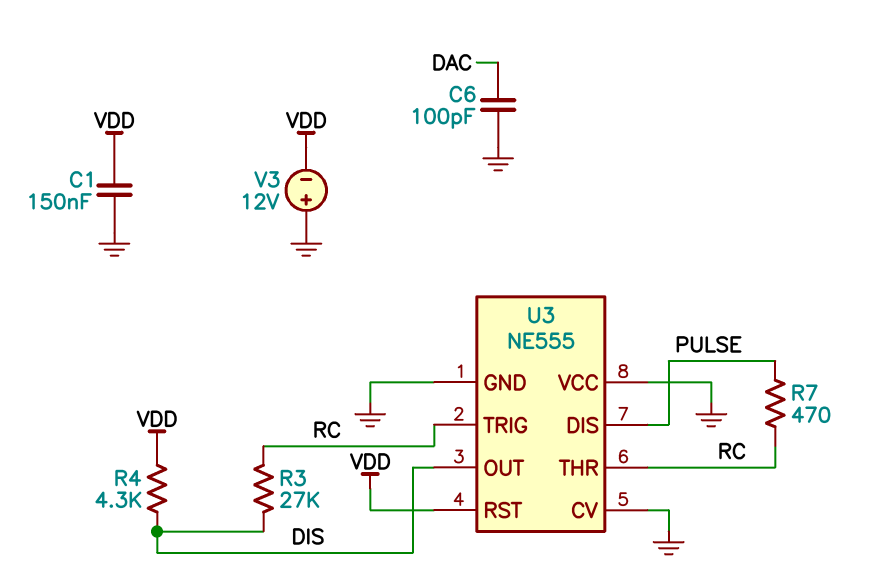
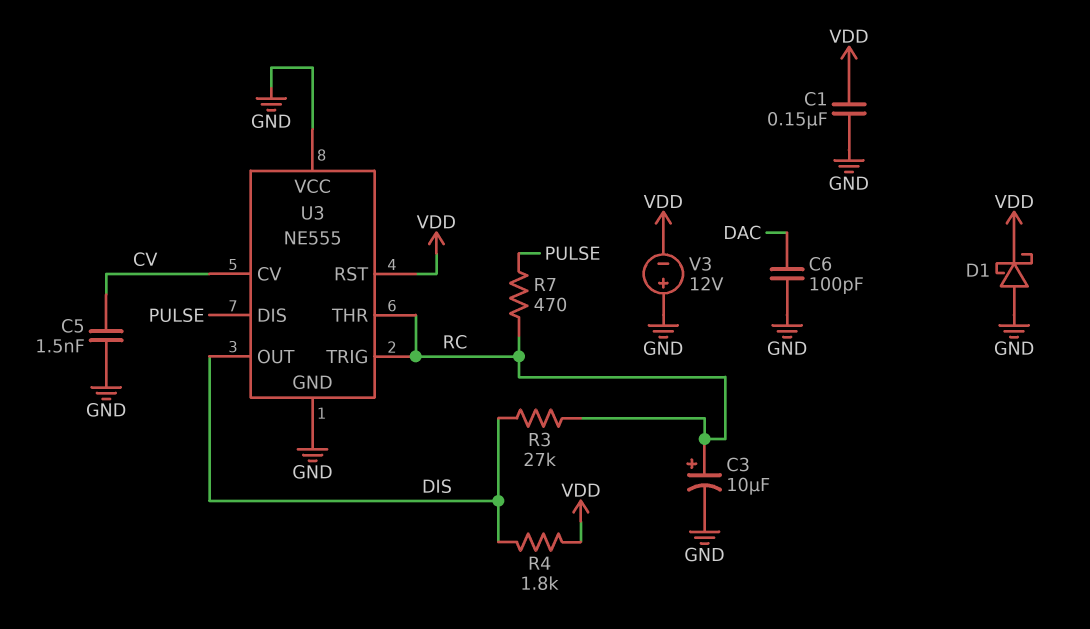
C3: none -> 10uF (plus RC, minus GND)
C5: none -> 1.5nF (CV, GND)
D1: none -> schottky (A GND, K VDD)
R4: 4.3k (DIS, VDD) -> 1.8k (DIS, VDD)
U3 pin CV: GND -> CV

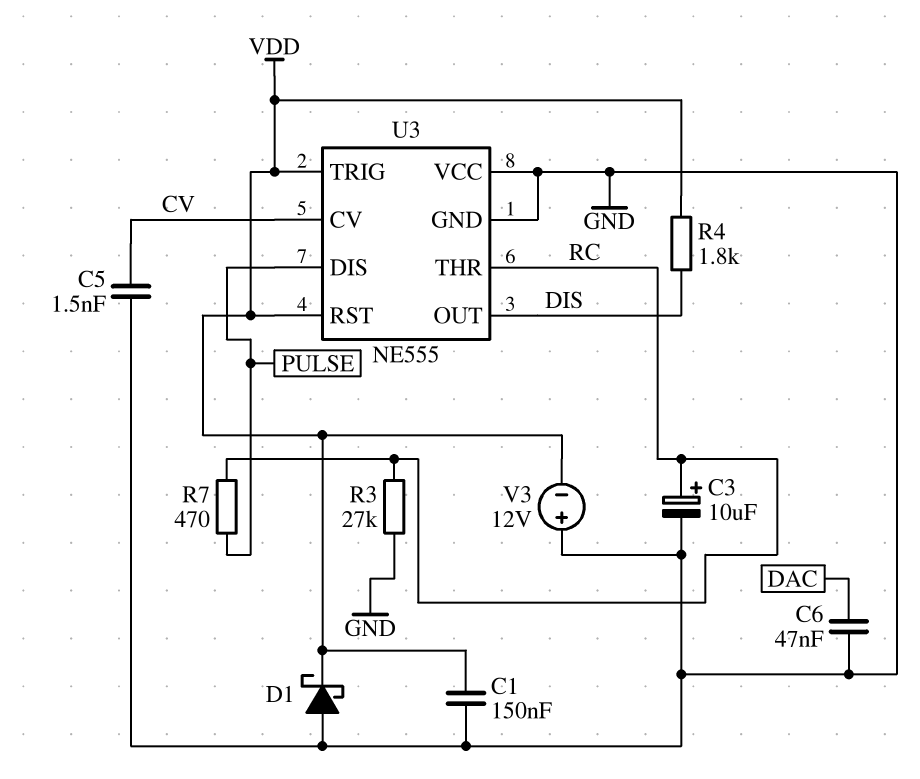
C6: 100pF (DAC, GND) -> 47nF (DAC, GND)
R3: 27k (DIS, RC) -> 27k (GND, RC)
U3 pin TRIG: RC -> VDD

